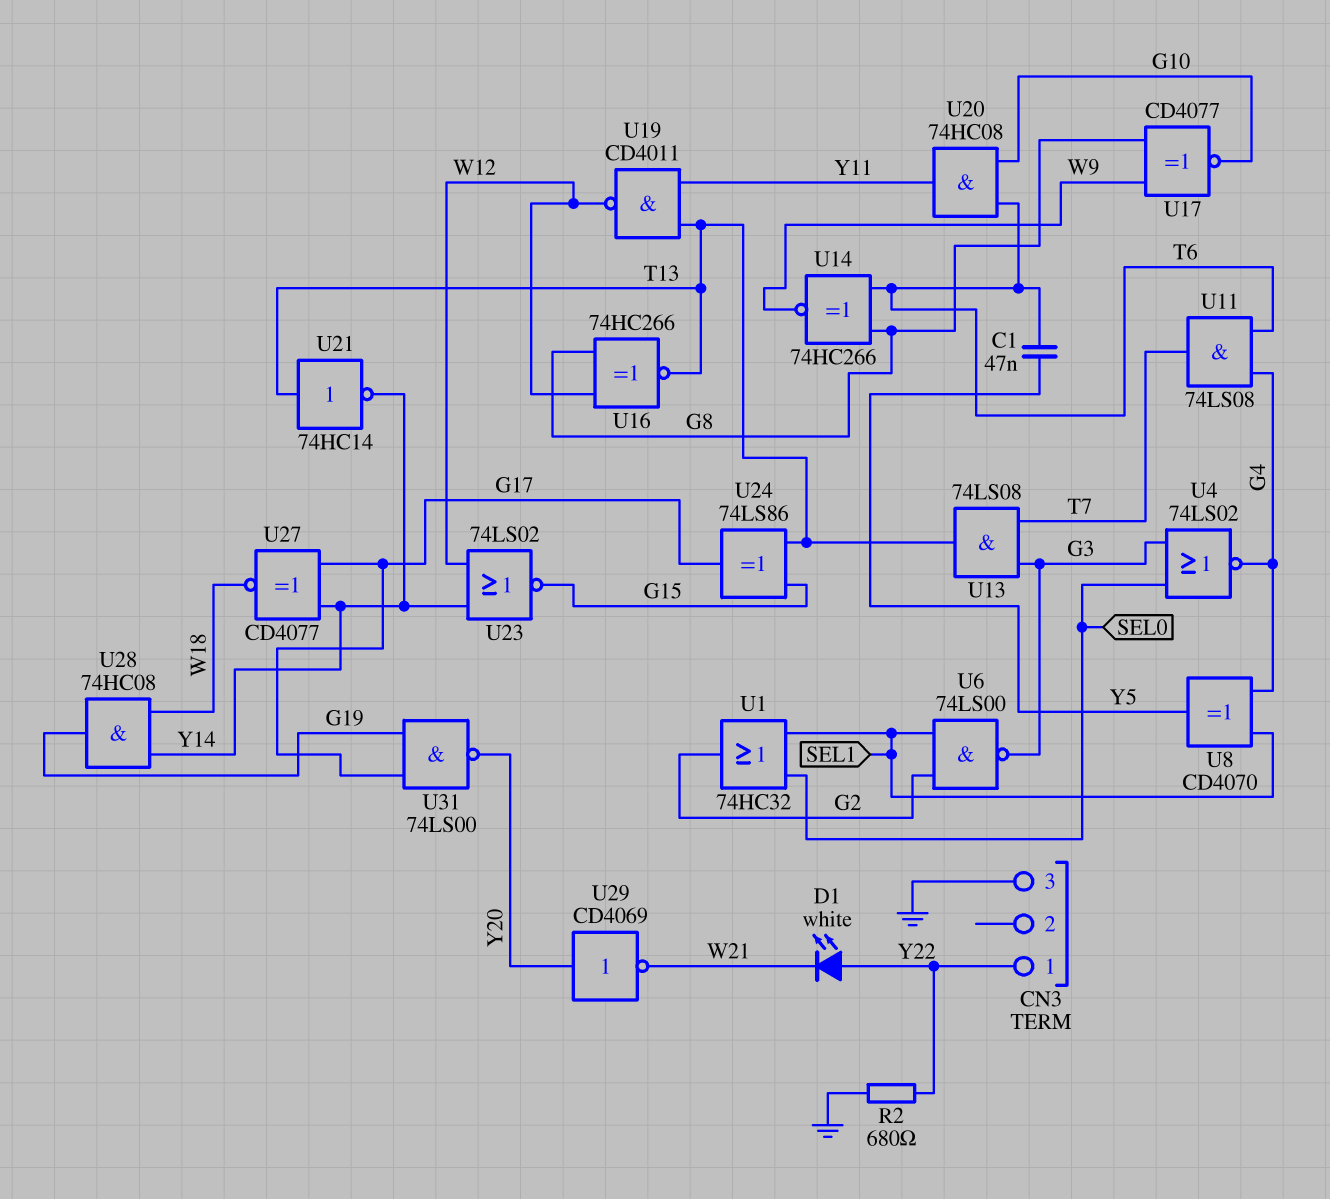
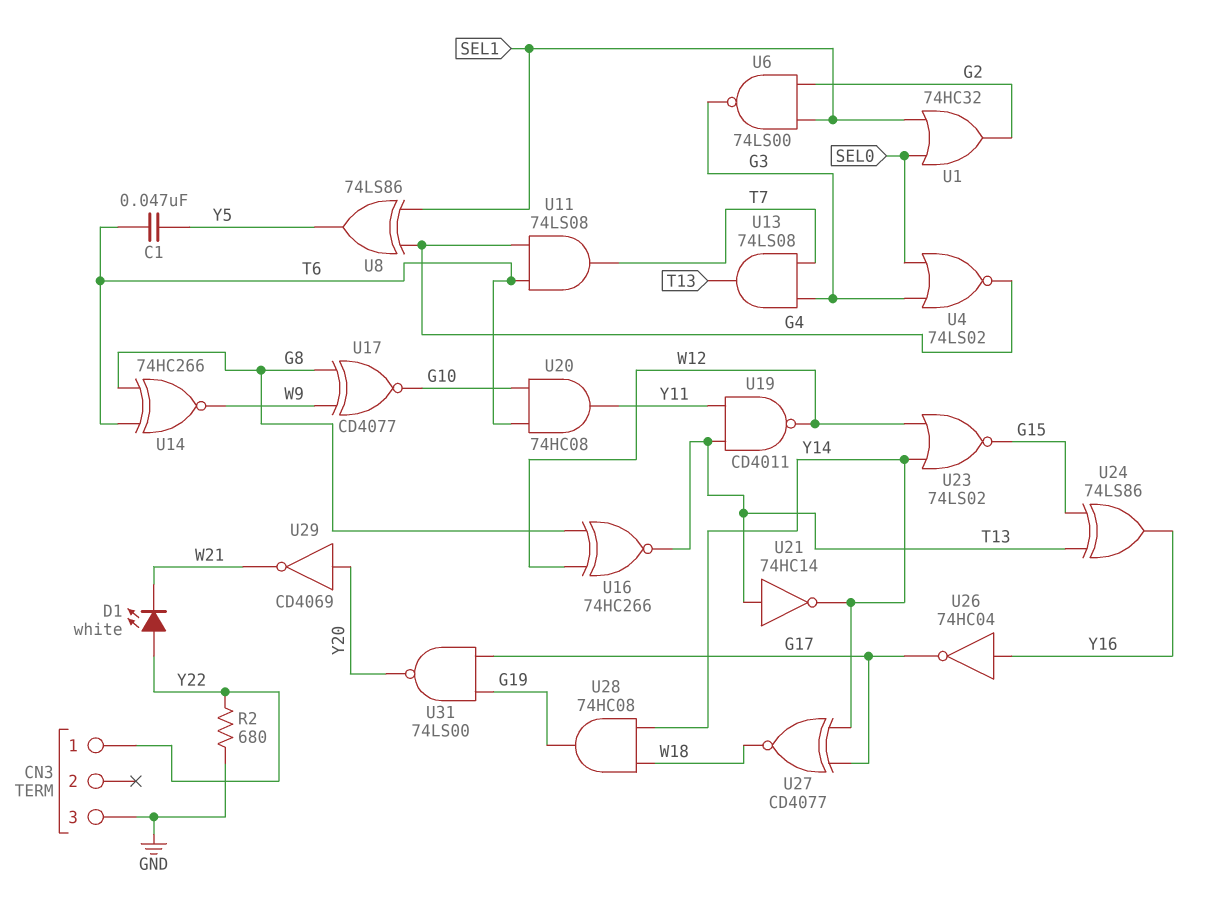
U8: XOR CD4070 (in G4, in SEL1, out Y5) -> XOR 74LS86 (in G4, in SEL1, out Y5)
U24: XOR 74LS86 (in G15, in T13, out G17) -> XOR 74LS86 (in G15, in T13, out Y16)
U26: none -> NOT 74HC04 (in Y16, out G17)

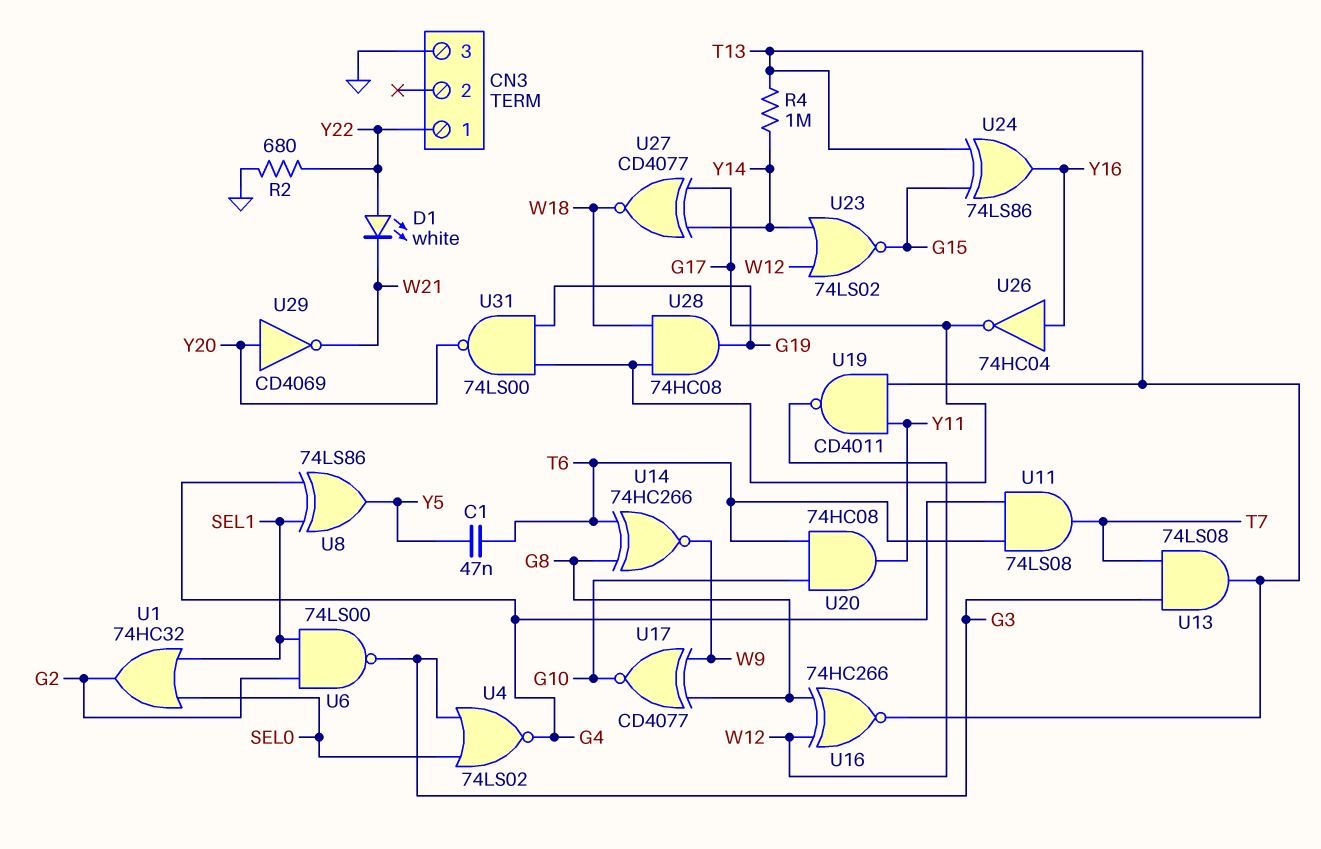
R4: none -> 1M (T13, Y14)
U21: NOT 74HC14 (in T13, out Y14) -> none
U28: AND 74HC08 (in W18, in Y14, out G19) -> AND 74HC08 (in G17, in W18, out G19)

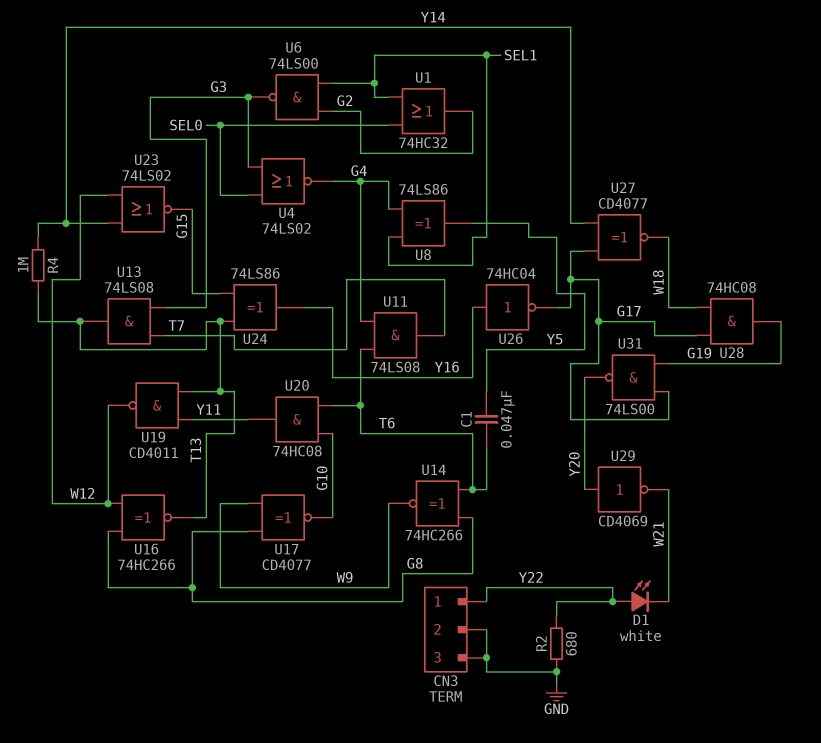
CN3 pin 2: none -> GND

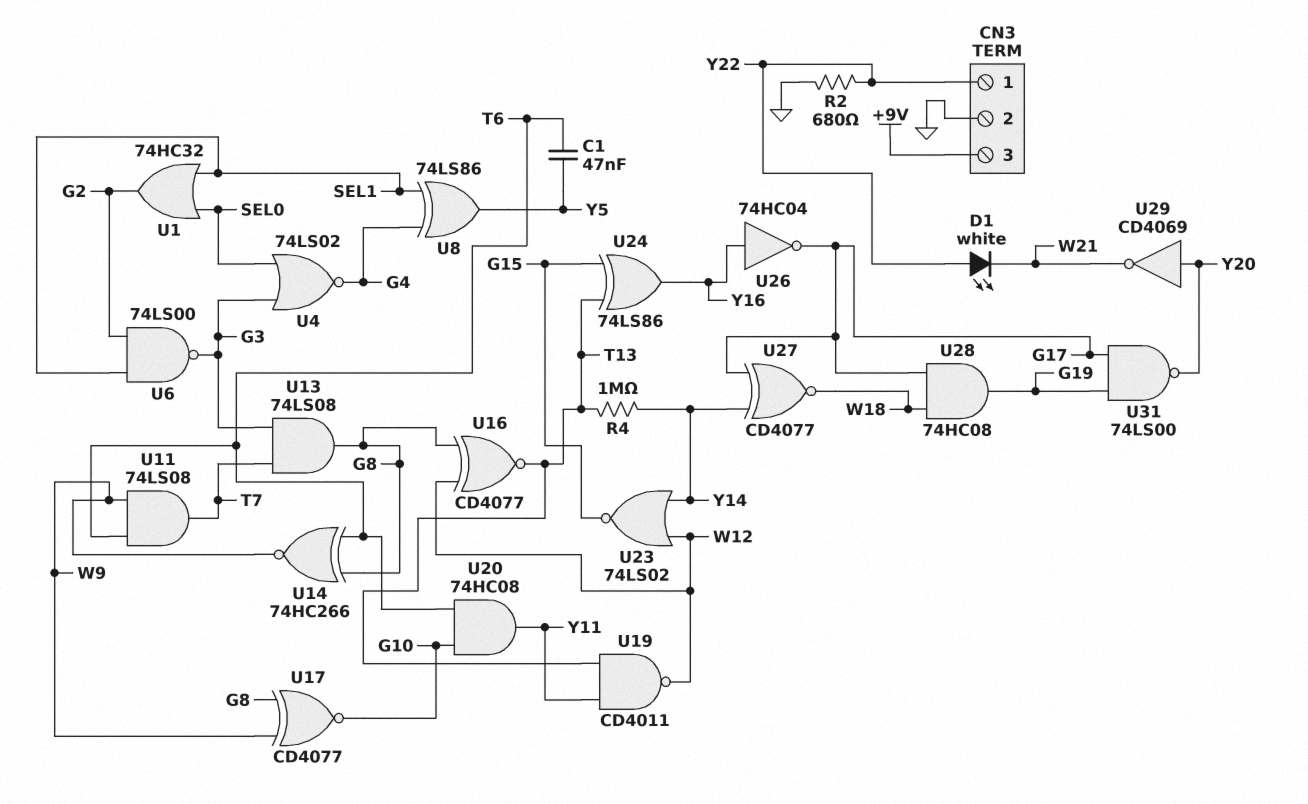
CN3 pin 3: GND -> +9V
U11: AND 74LS08 (in G4, in T6, out T7) -> AND 74LS08 (in T6, in W9, out T7)
U13: AND 74LS08 (in G3, in T7, out T13) -> AND 74LS08 (in G3, in T7, out G8)
U16: XNOR 74HC266 (in G8, in W12, out T13) -> XNOR CD4077 (in G8, in W12, out T13)

